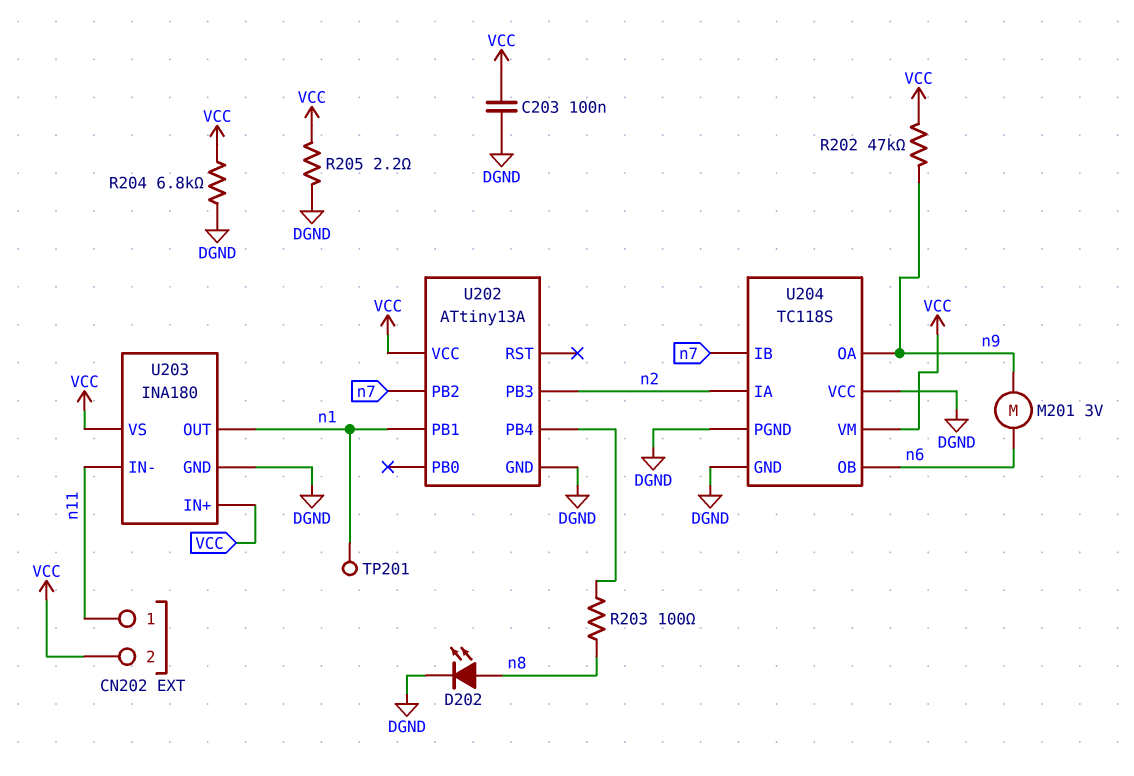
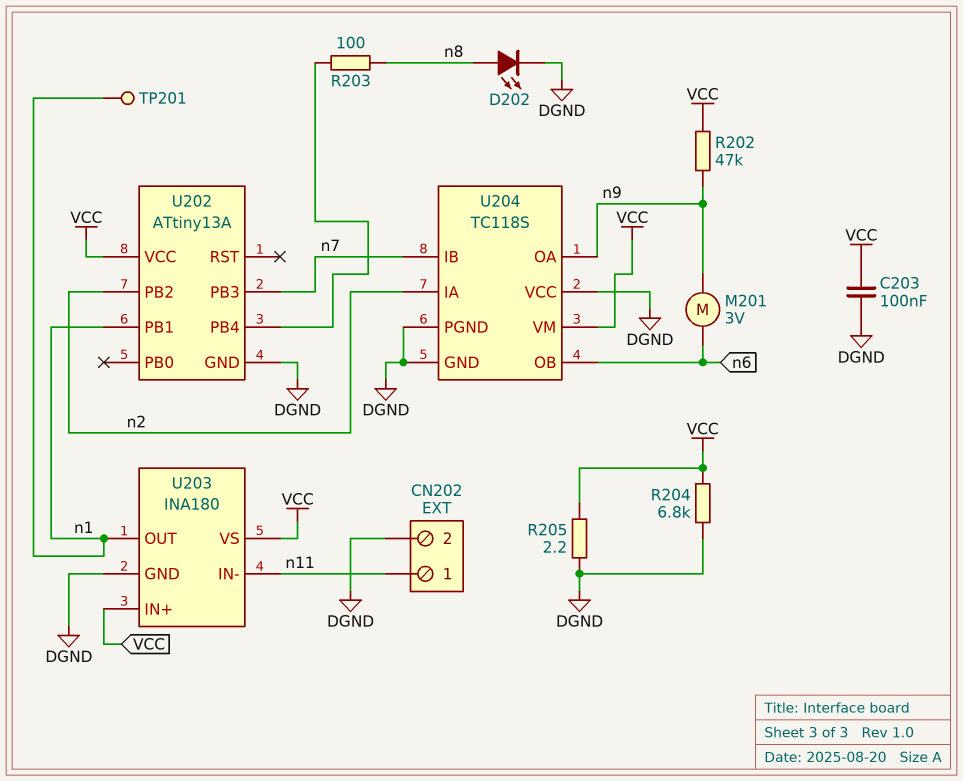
CN202 pin 2: VCC -> DGND
U202 pin PB2: n7 -> n2
U202 pin PB3: n2 -> n7

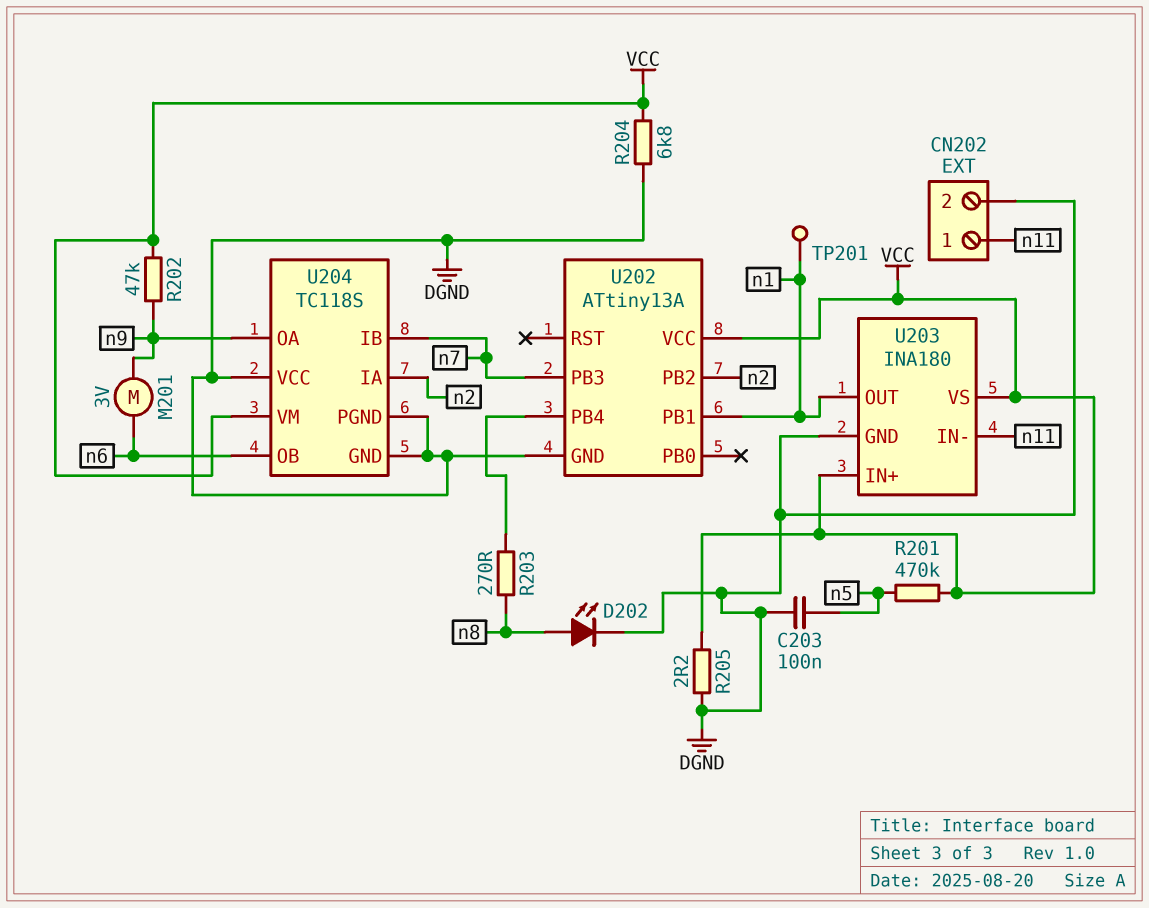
C203: 100nF (DGND, VCC) -> 100nF (DGND, n5)
R201: none -> 470k (VCC, n5)
R203: 100 (U202/PB4, n8) -> 270 (U202/PB4, n8)

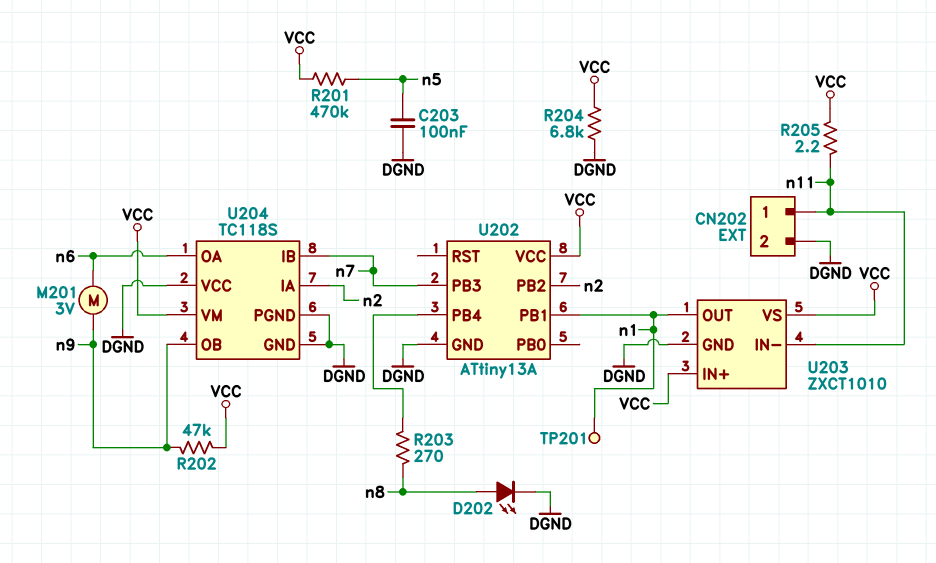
R205: 2.2 (DGND, VCC) -> 2.2 (VCC, n11)
U203: INA180 -> ZXCT1010
U204 pin OA: n9 -> n6
U204 pin OB: n6 -> n9

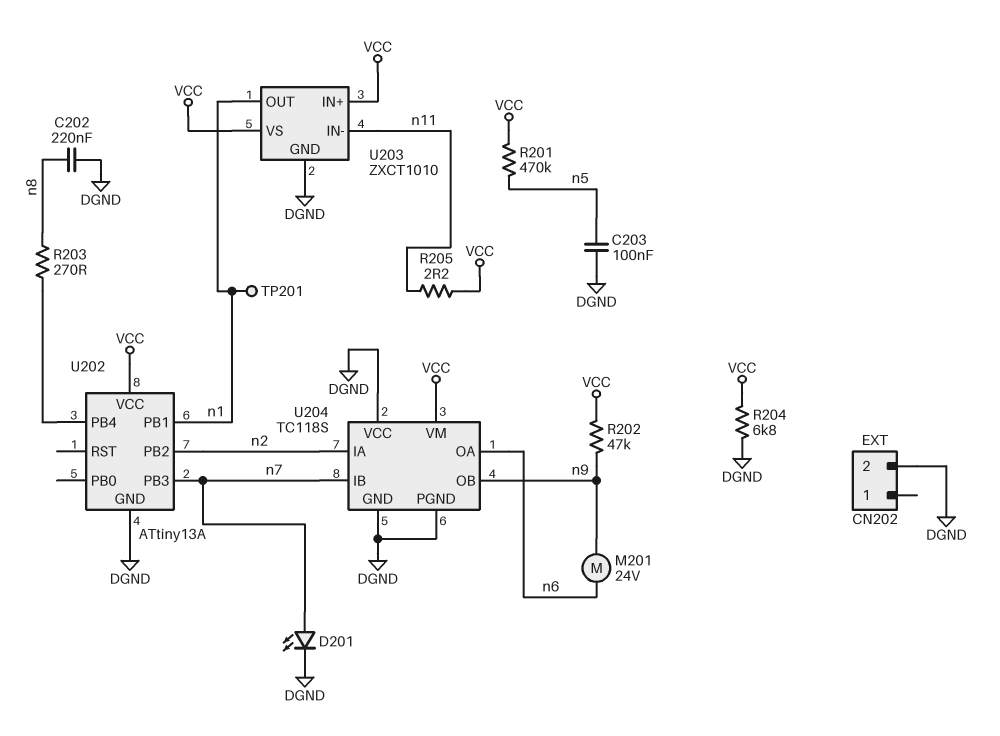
C202: none -> 220nF (DGND, n8)
CN202 pin 1: n11 -> none
D201: none -> LED (A n7, K DGND)
D202: LED (A n8, K DGND) -> none
M201: motor 3V (n6, n9) -> motor 24V (n6, n9)

